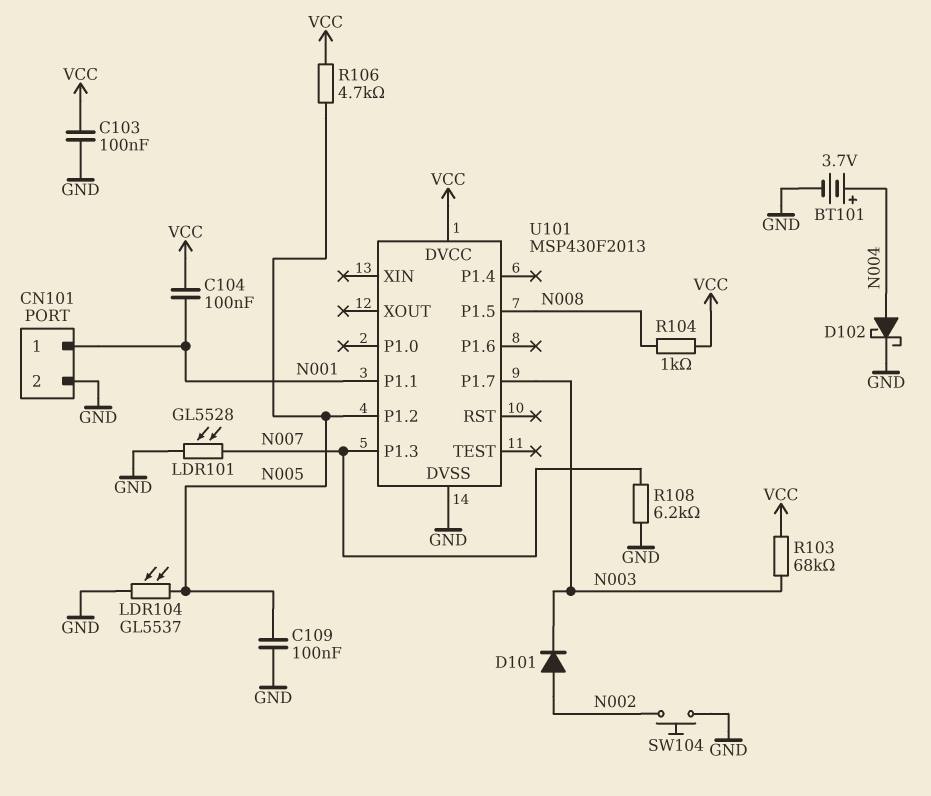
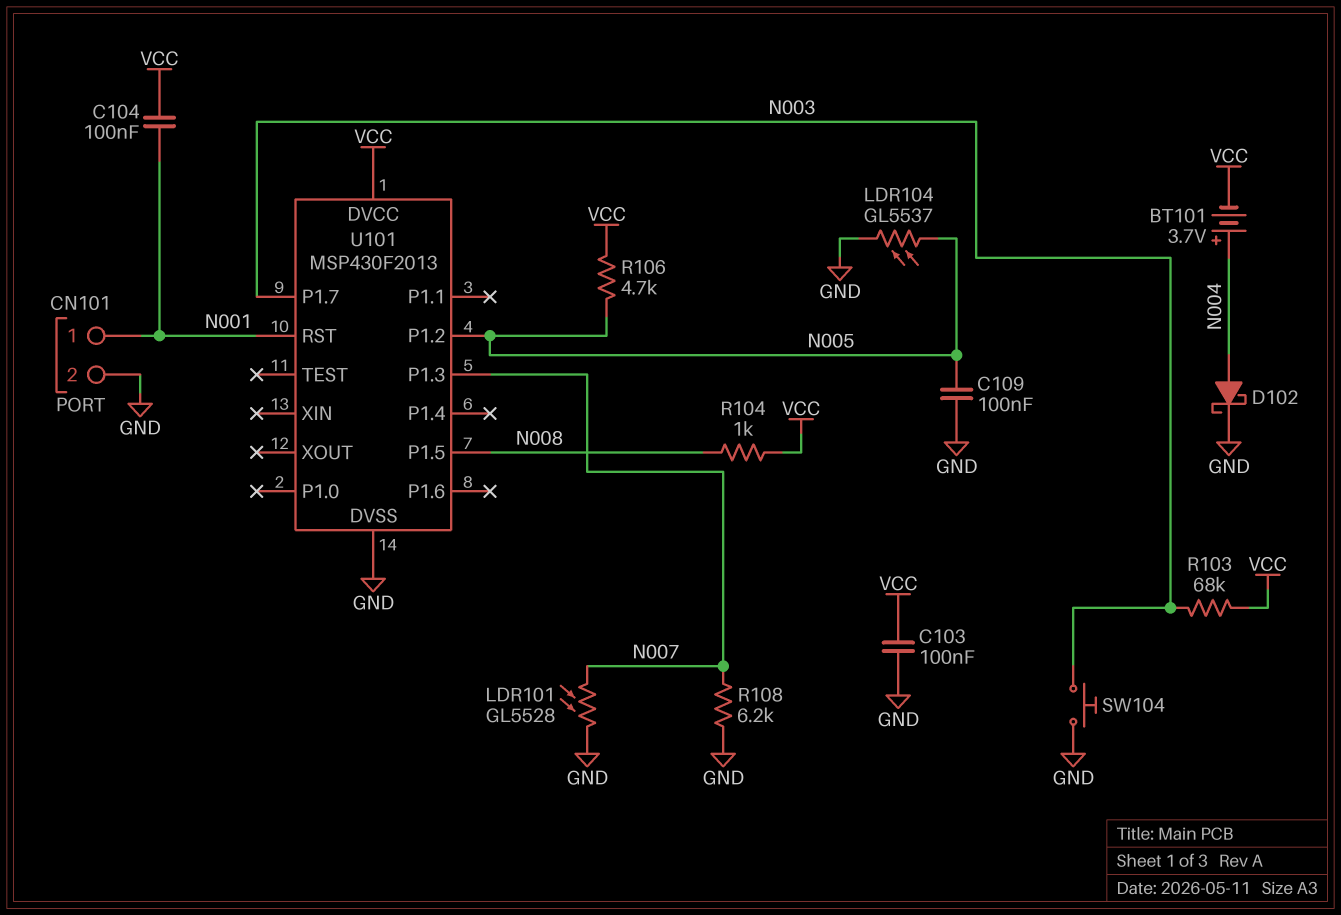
BT101: 3.7V (plus N004, minus GND) -> 3.7V (plus N004, minus VCC)
D101: diode (A N002, K N003) -> none
SW104: button (GND, N002) -> button (GND, N003)
U101 pin P1.1: N001 -> none
U101 pin RST: none -> N001

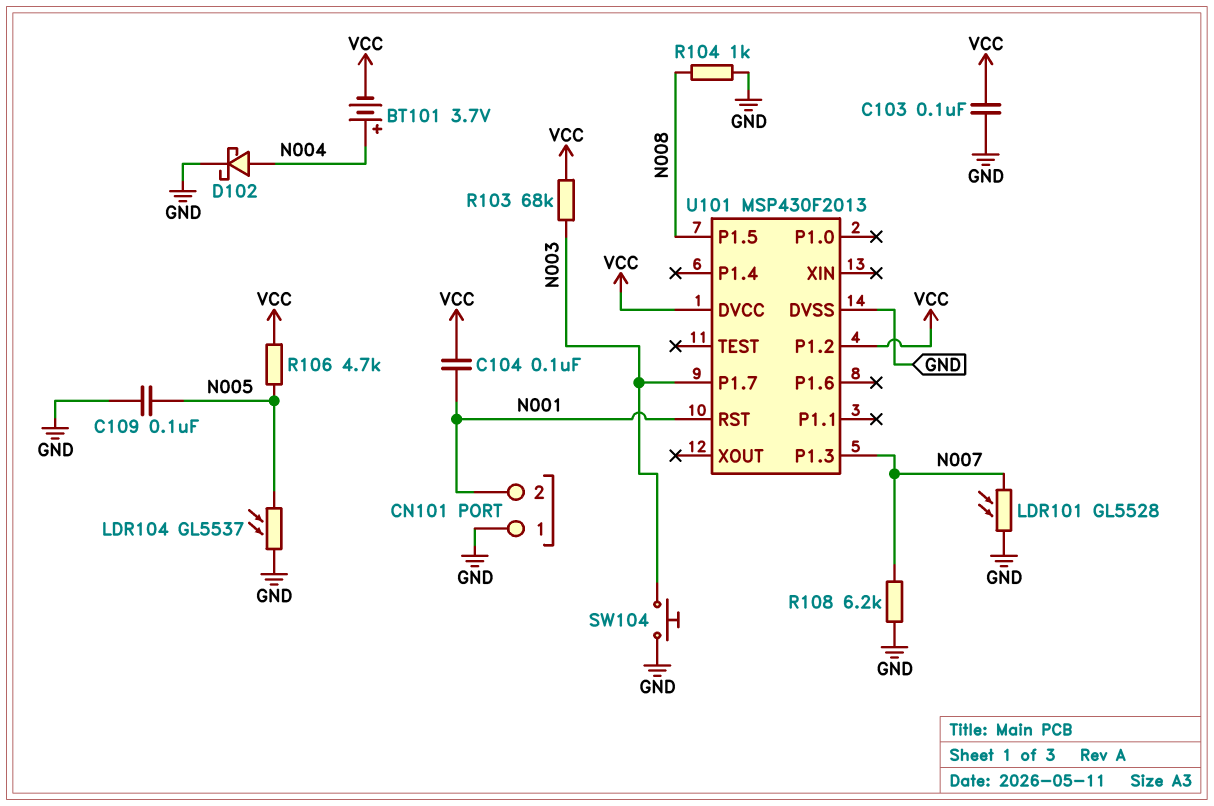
CN101 pin 1: N001 -> GND
CN101 pin 2: GND -> N001
R104: 1k (N008, VCC) -> 1k (GND, N008)
U101 pin P1.2: N005 -> VCC

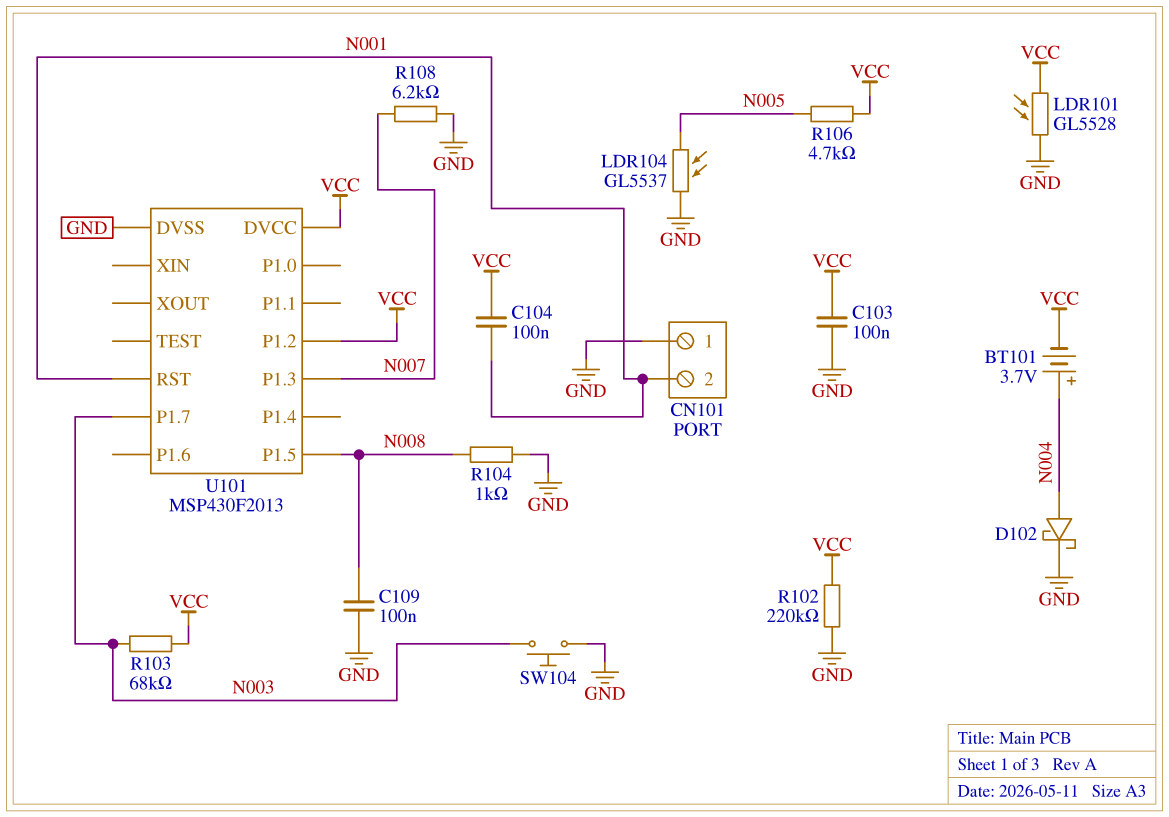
C109: 100nF (GND, N005) -> 100nF (GND, N008)
LDR101: GL5528 (GND, N007) -> GL5528 (GND, VCC)
R102: none -> 220k (GND, VCC)

